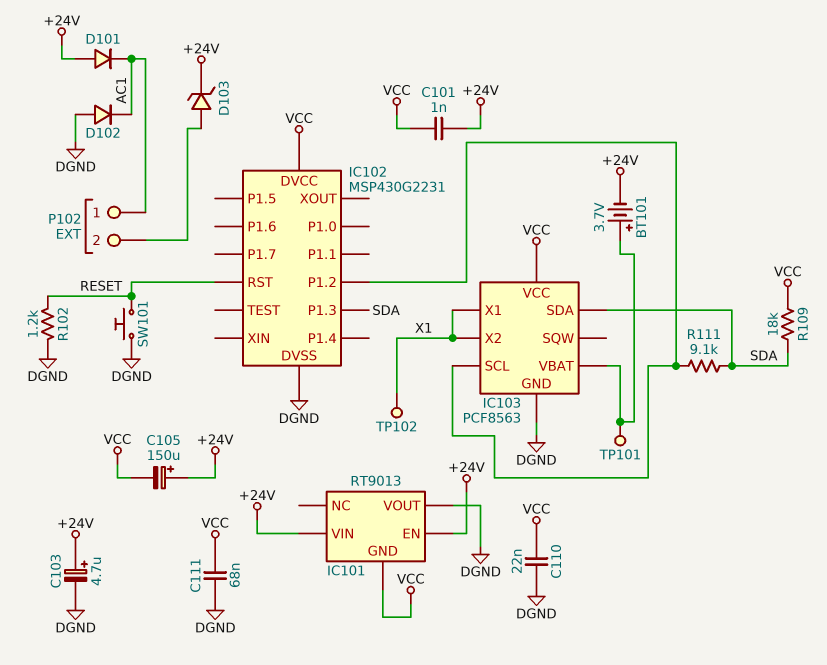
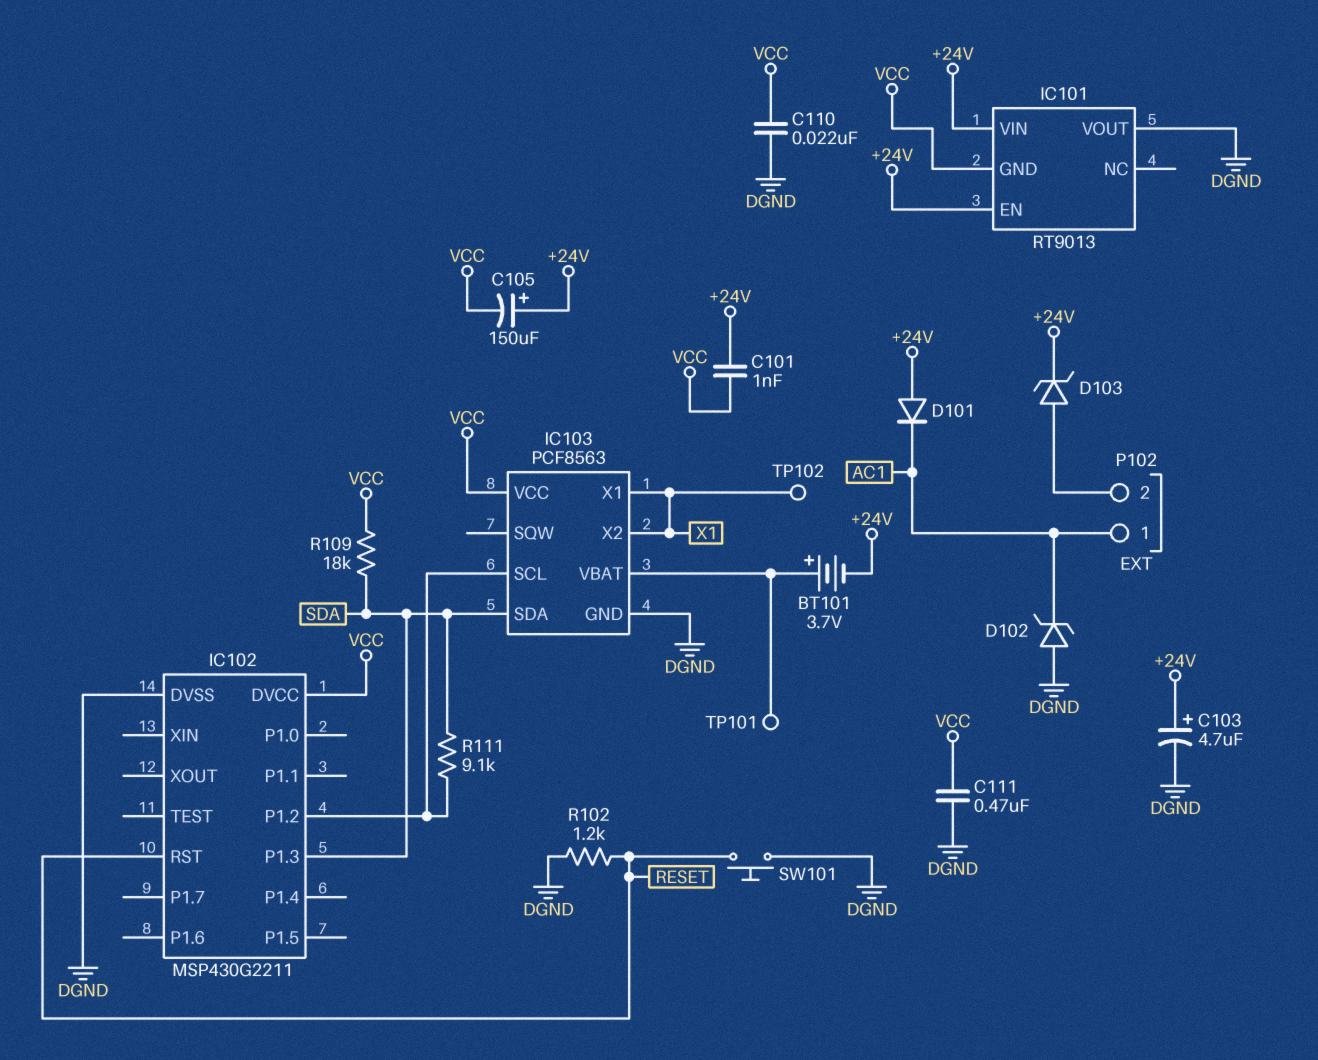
C111: 68nF (DGND, VCC) -> 470nF (DGND, VCC)
D102: diode (A DGND, K AC1) -> zener (A DGND, K AC1)
IC102: MSP430G2231 -> MSP430G2211

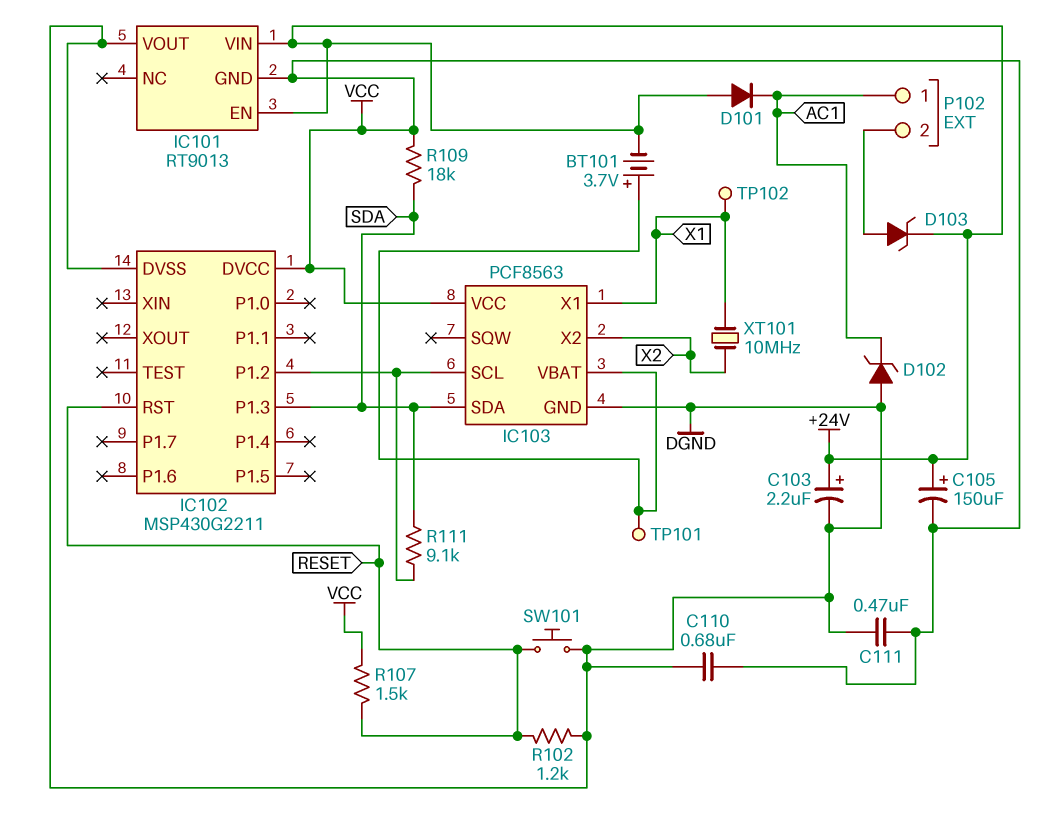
C101: 1nF (+24V, VCC) -> none
C103: 4.7uF (plus +24V, minus DGND) -> 2.2uF (plus +24V, minus DGND)
C110: 22nF (DGND, VCC) -> 680nF (DGND, VCC)
IC103 pin X2: X1 -> X2
R107: none -> 1.5k (RESET, VCC)
XT101: none -> 10MHz (X1, X2)

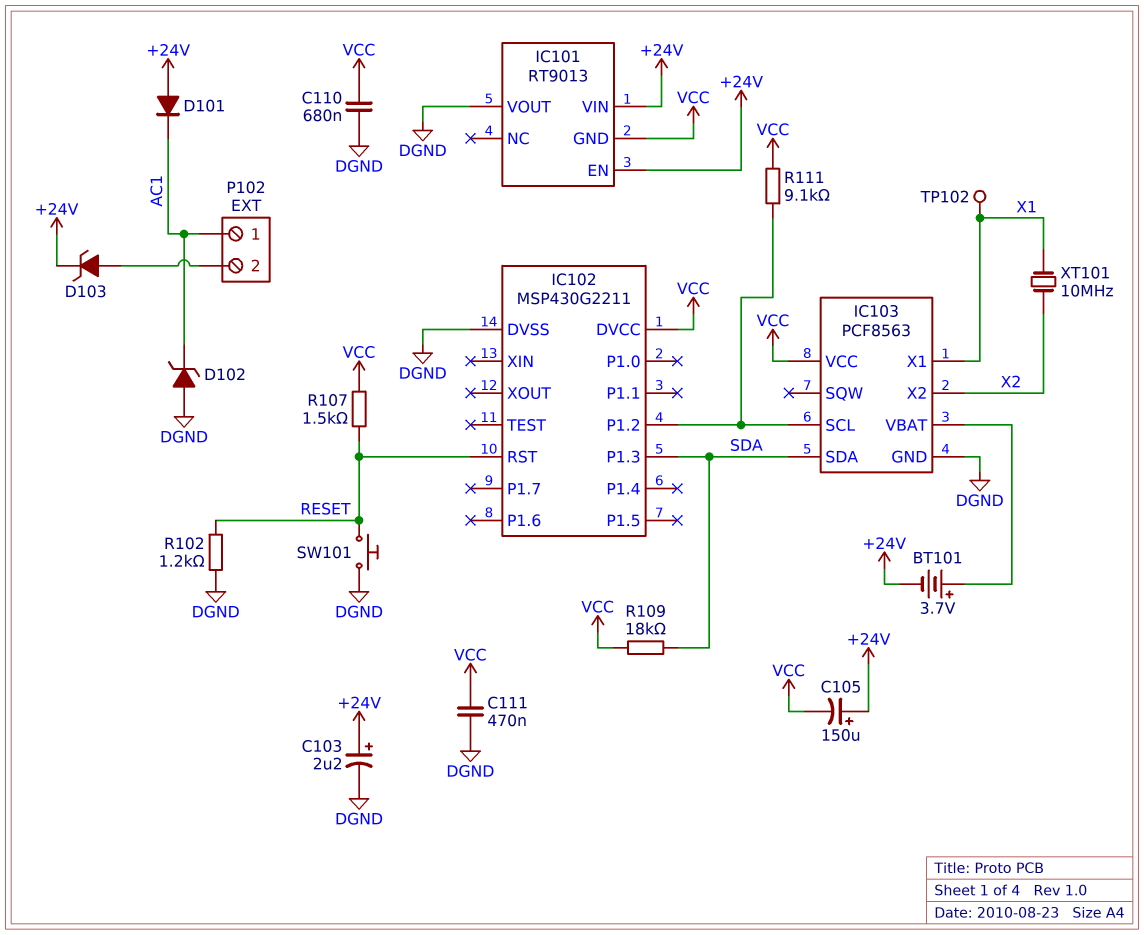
R111: 9.1k (IC102/P1.2, SDA) -> 9.1k (IC102/P1.2, VCC)
TP101: test point (IC103/VBAT) -> none

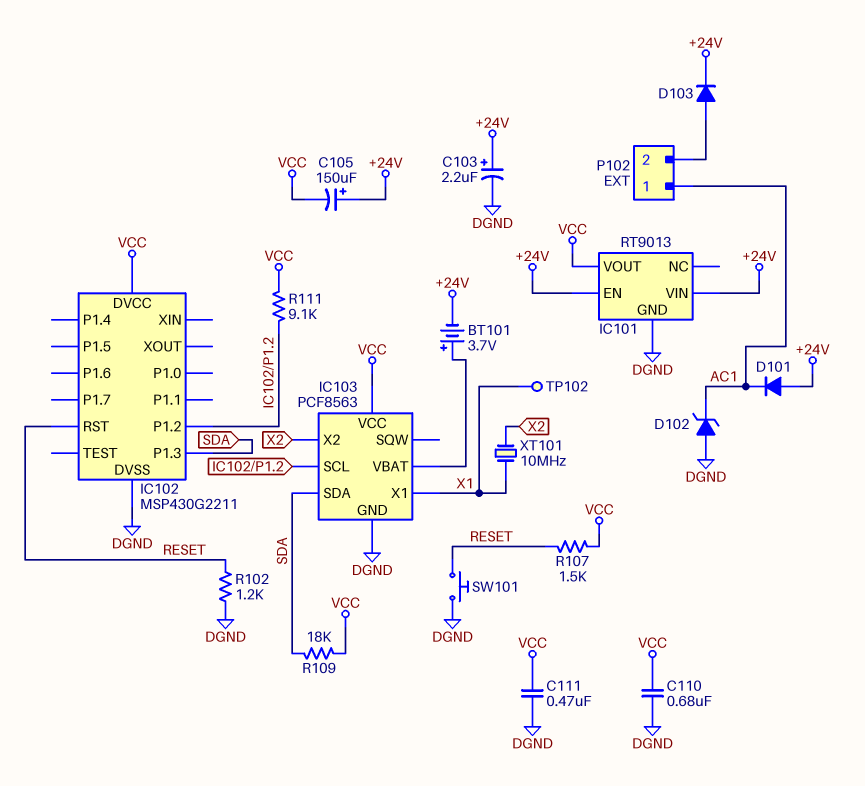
D103: zener (A P102/2, K +24V) -> diode (A P102/2, K +24V)
IC101 pin GND: VCC -> DGND
IC101 pin VOUT: DGND -> VCC

